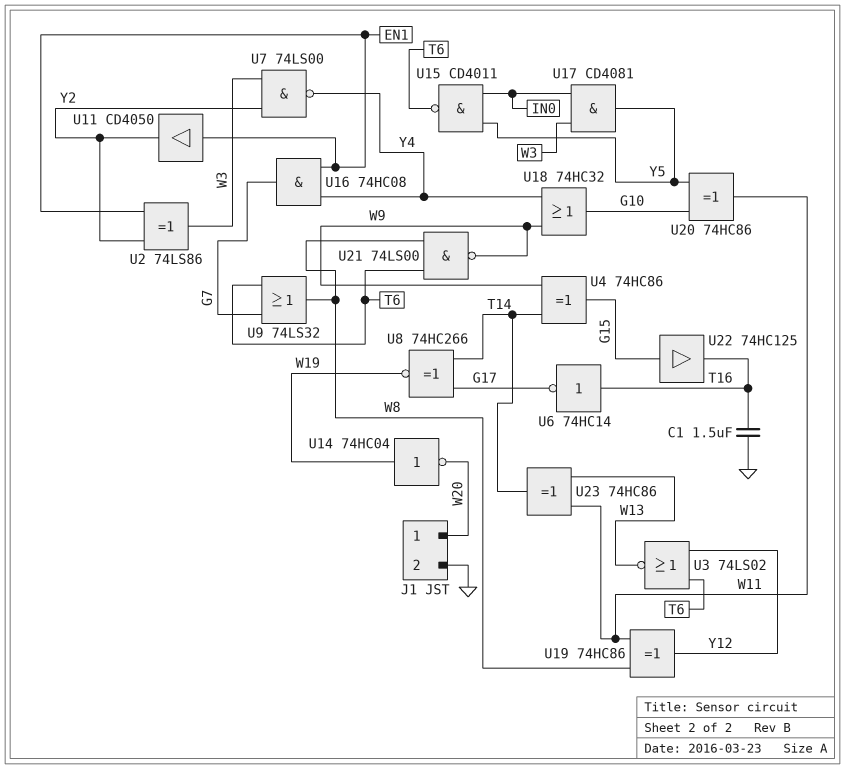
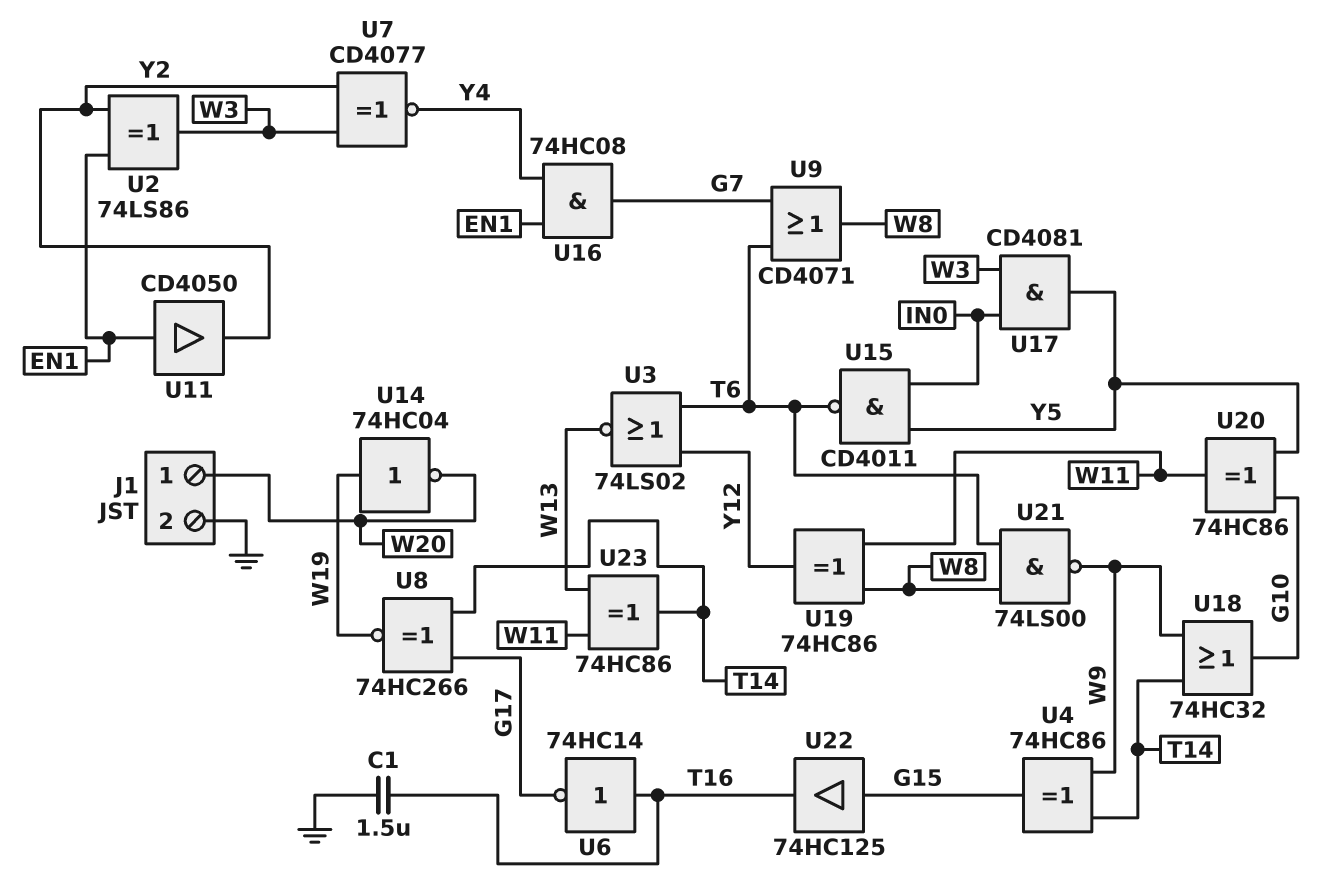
U7: NAND 74LS00 (in W3, in Y2, out Y4) -> XNOR CD4077 (in W3, in Y2, out Y4)
U9: OR 74LS32 (in G7, in T6, out W8) -> OR CD4071 (in G7, in T6, out W8)
U18: OR 74HC32 (in W9, in Y4, out G10) -> OR 74HC32 (in T14, in W9, out G10)

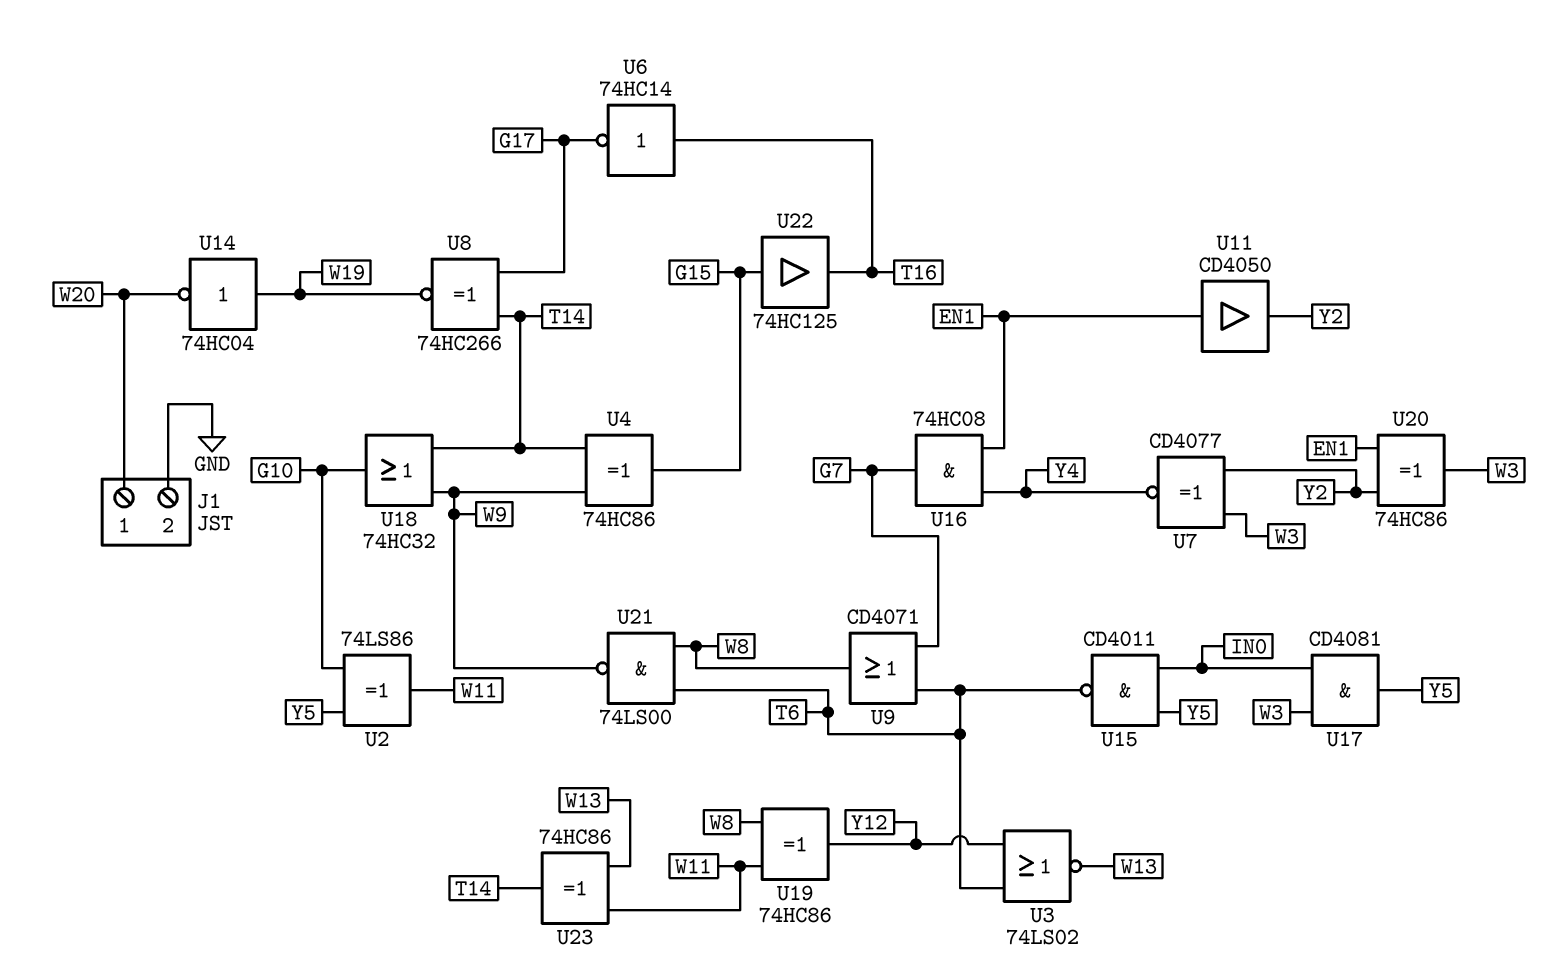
C1: 1.5uF (GND, T16) -> none
U2: XOR 74LS86 (in EN1, in Y2, out W3) -> XOR 74LS86 (in G10, in Y5, out W11)
U20: XOR 74HC86 (in G10, in Y5, out W11) -> XOR 74HC86 (in EN1, in Y2, out W3)

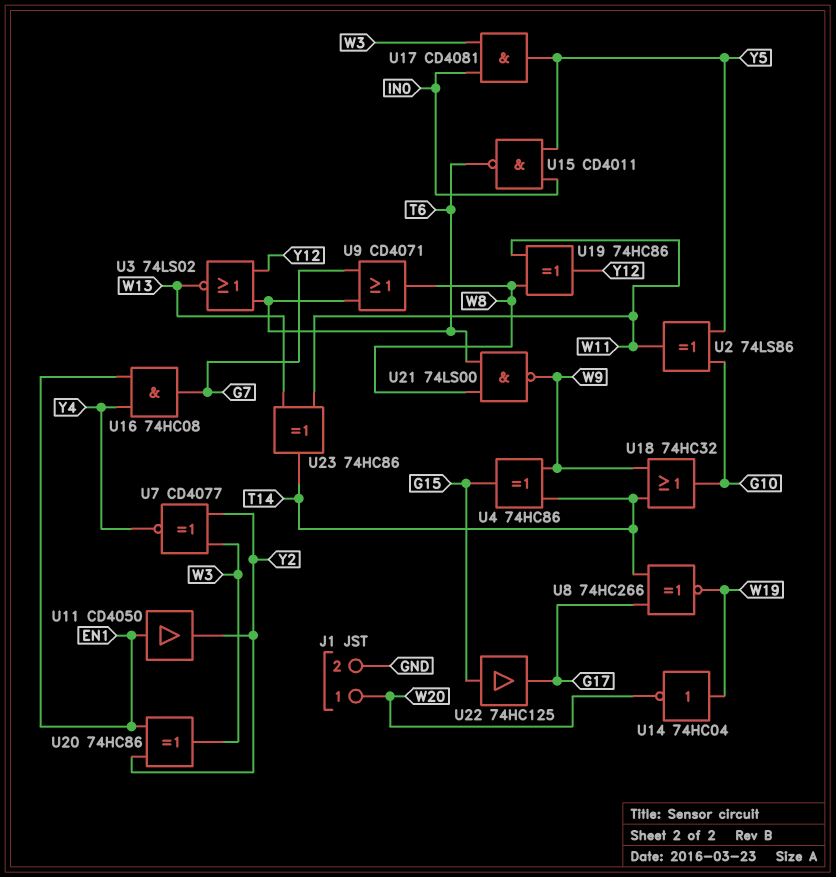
U6: NOT 74HC14 (in T16, out G17) -> none
U22: buffer 74HC125 (in G15, out T16) -> buffer 74HC125 (in G15, out G17)

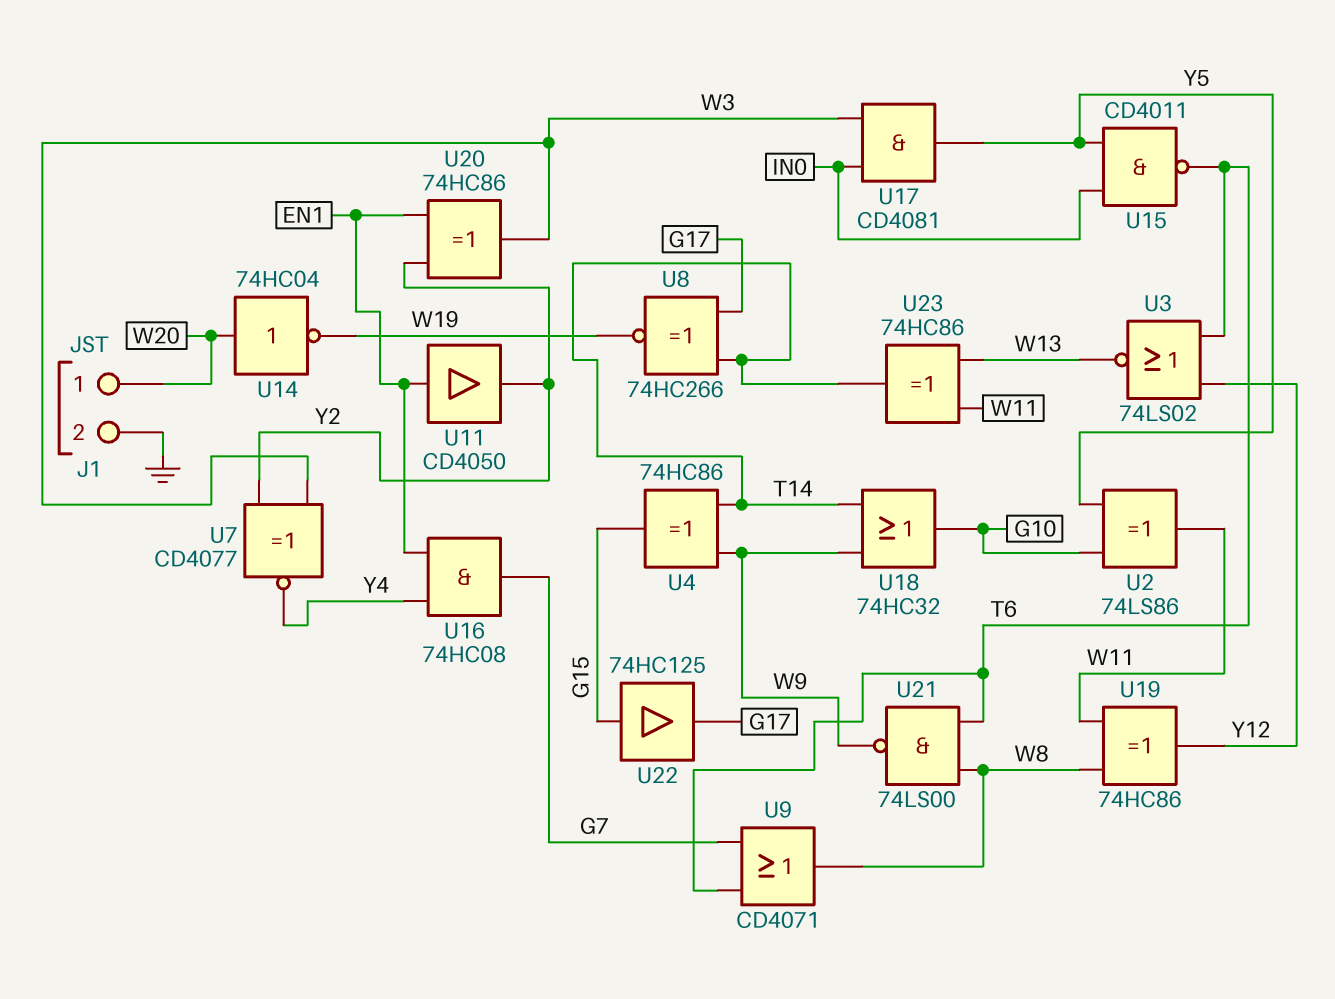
U14: NOT 74HC04 (in W19, out W20) -> NOT 74HC04 (in W20, out W19)

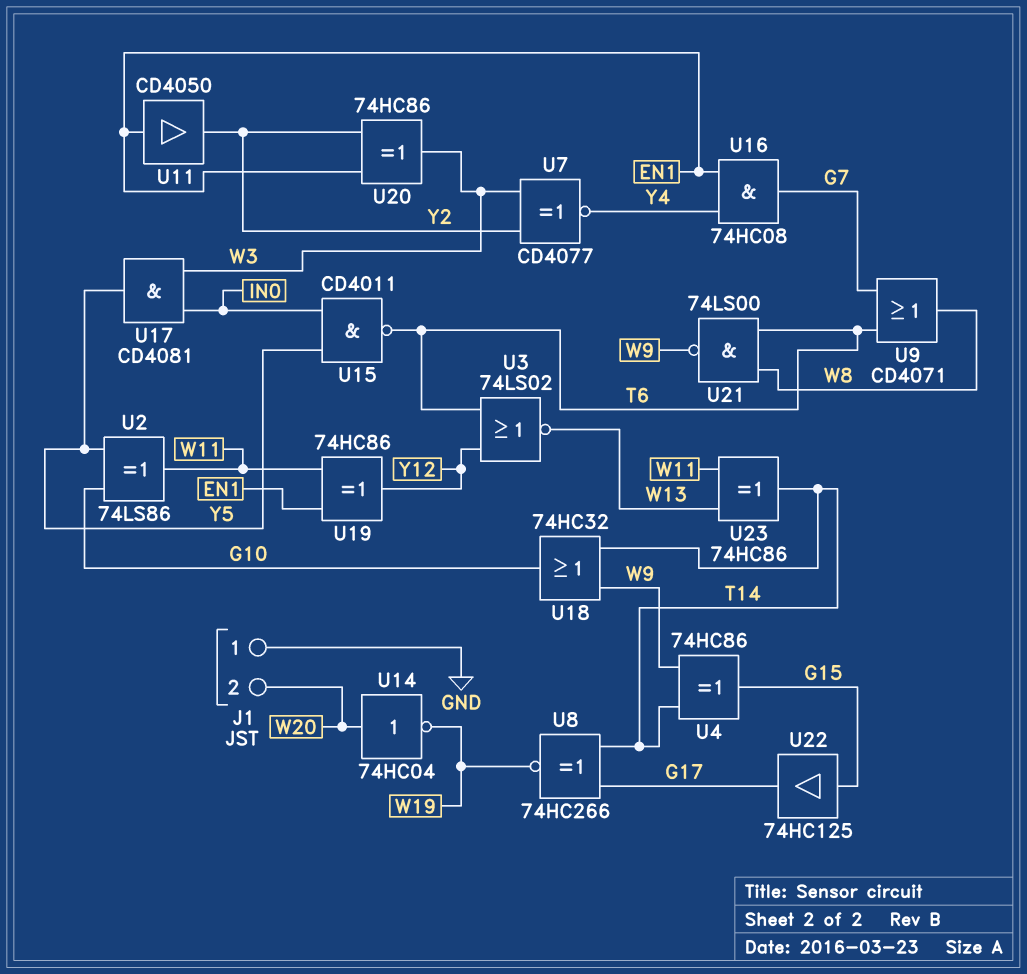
J1 pin 1: W20 -> GND
J1 pin 2: GND -> W20
U19: XOR 74HC86 (in W8, in W11, out Y12) -> XOR 74HC86 (in EN1, in W11, out Y12)

